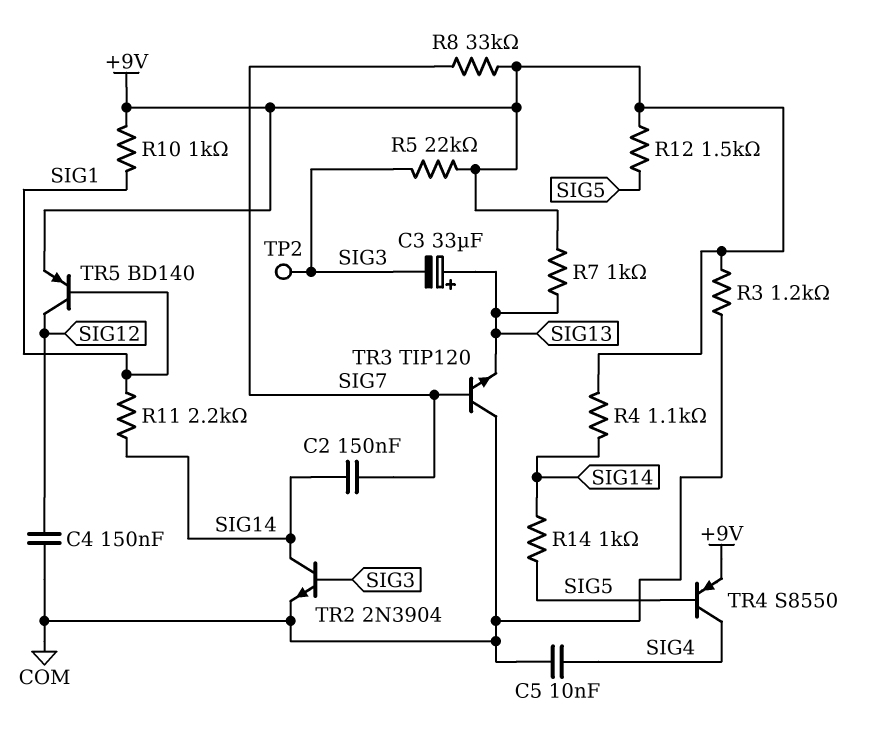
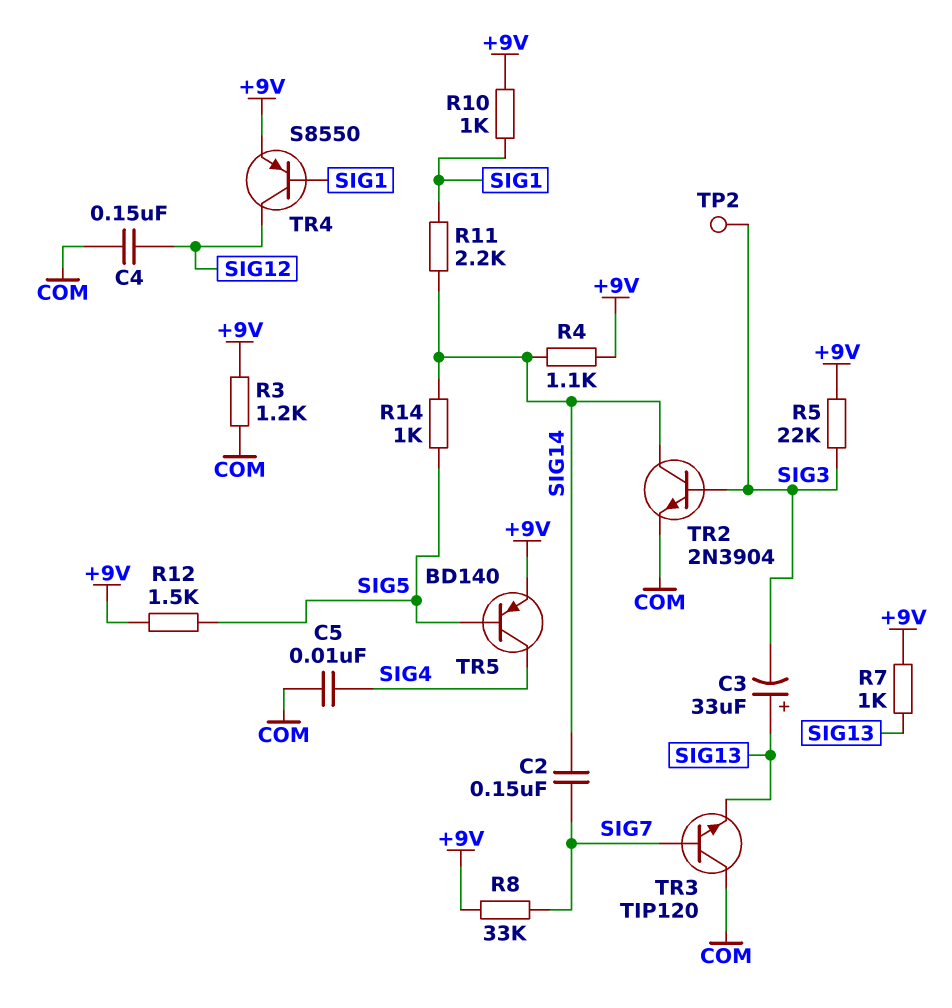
TR4: PNP S8550 (B SIG5, C SIG4, E +9V) -> PNP S8550 (B SIG1, C SIG12, E +9V)
TR5: PNP BD140 (B SIG1, C SIG12, E +9V) -> PNP BD140 (B SIG5, C SIG4, E +9V)

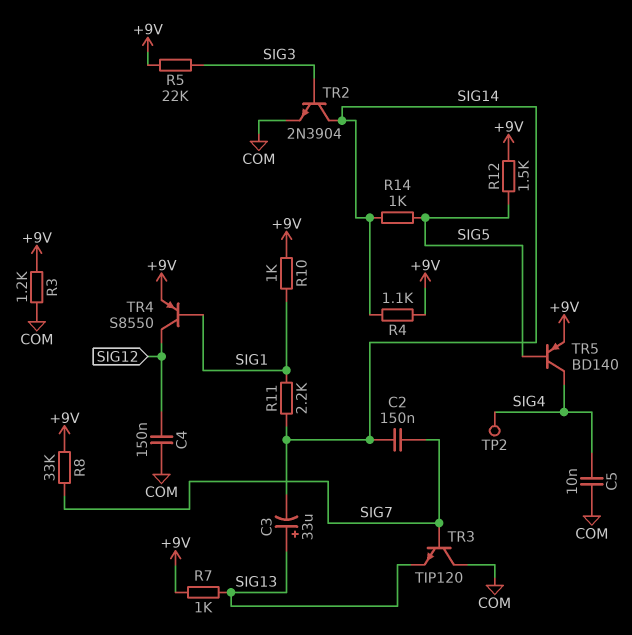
C3: 33uF (plus SIG13, minus SIG3) -> 33uF (plus SIG13, minus SIG14)
TP2: test point (SIG3) -> test point (SIG4)

